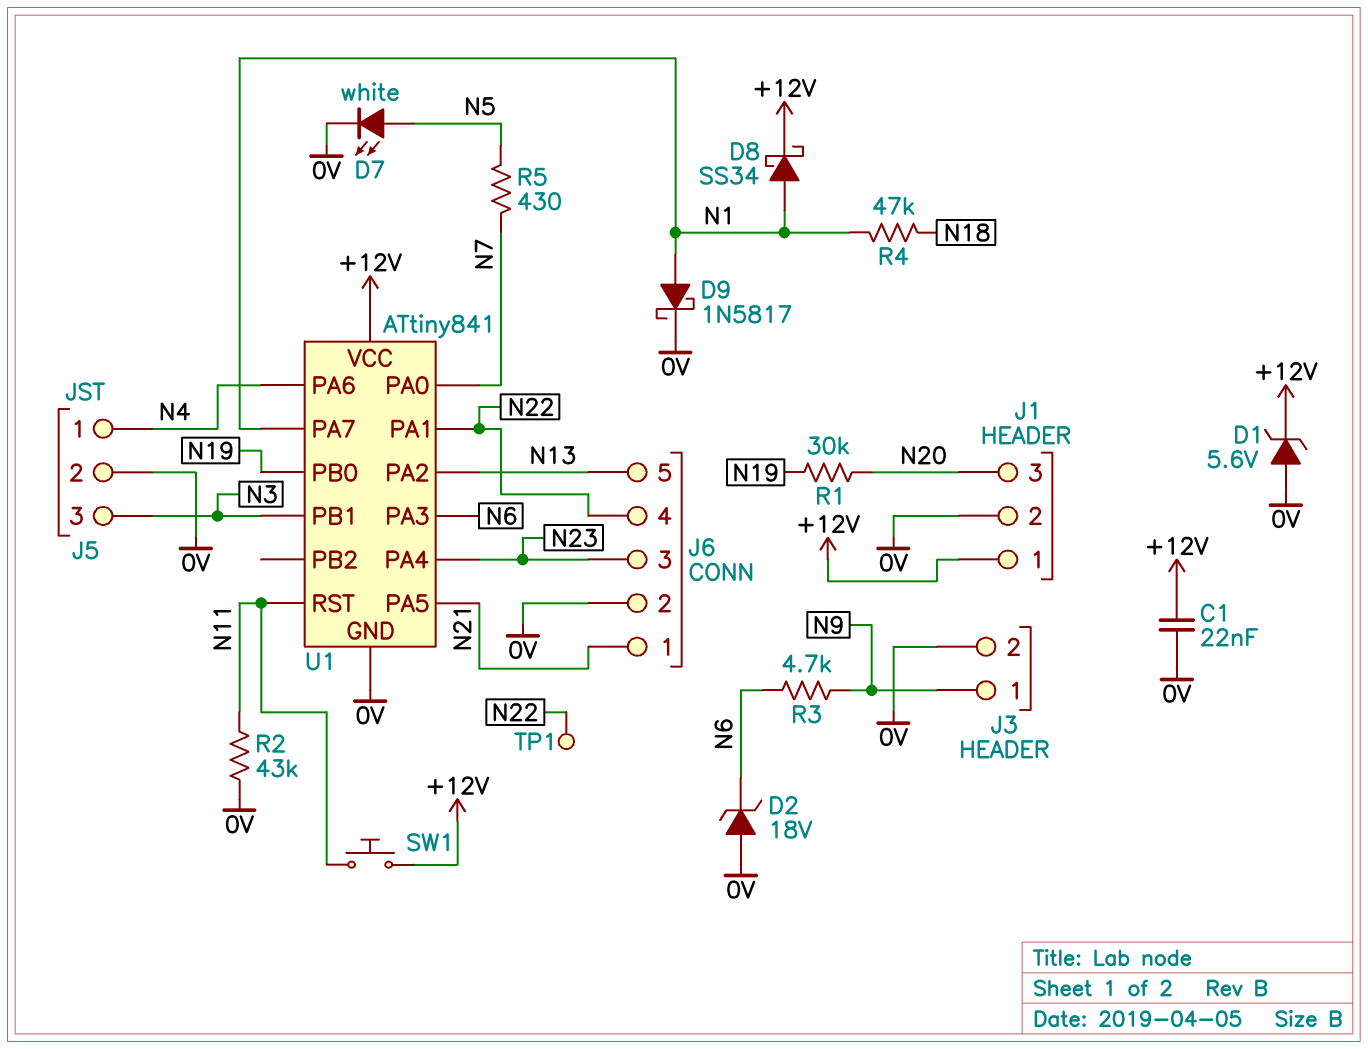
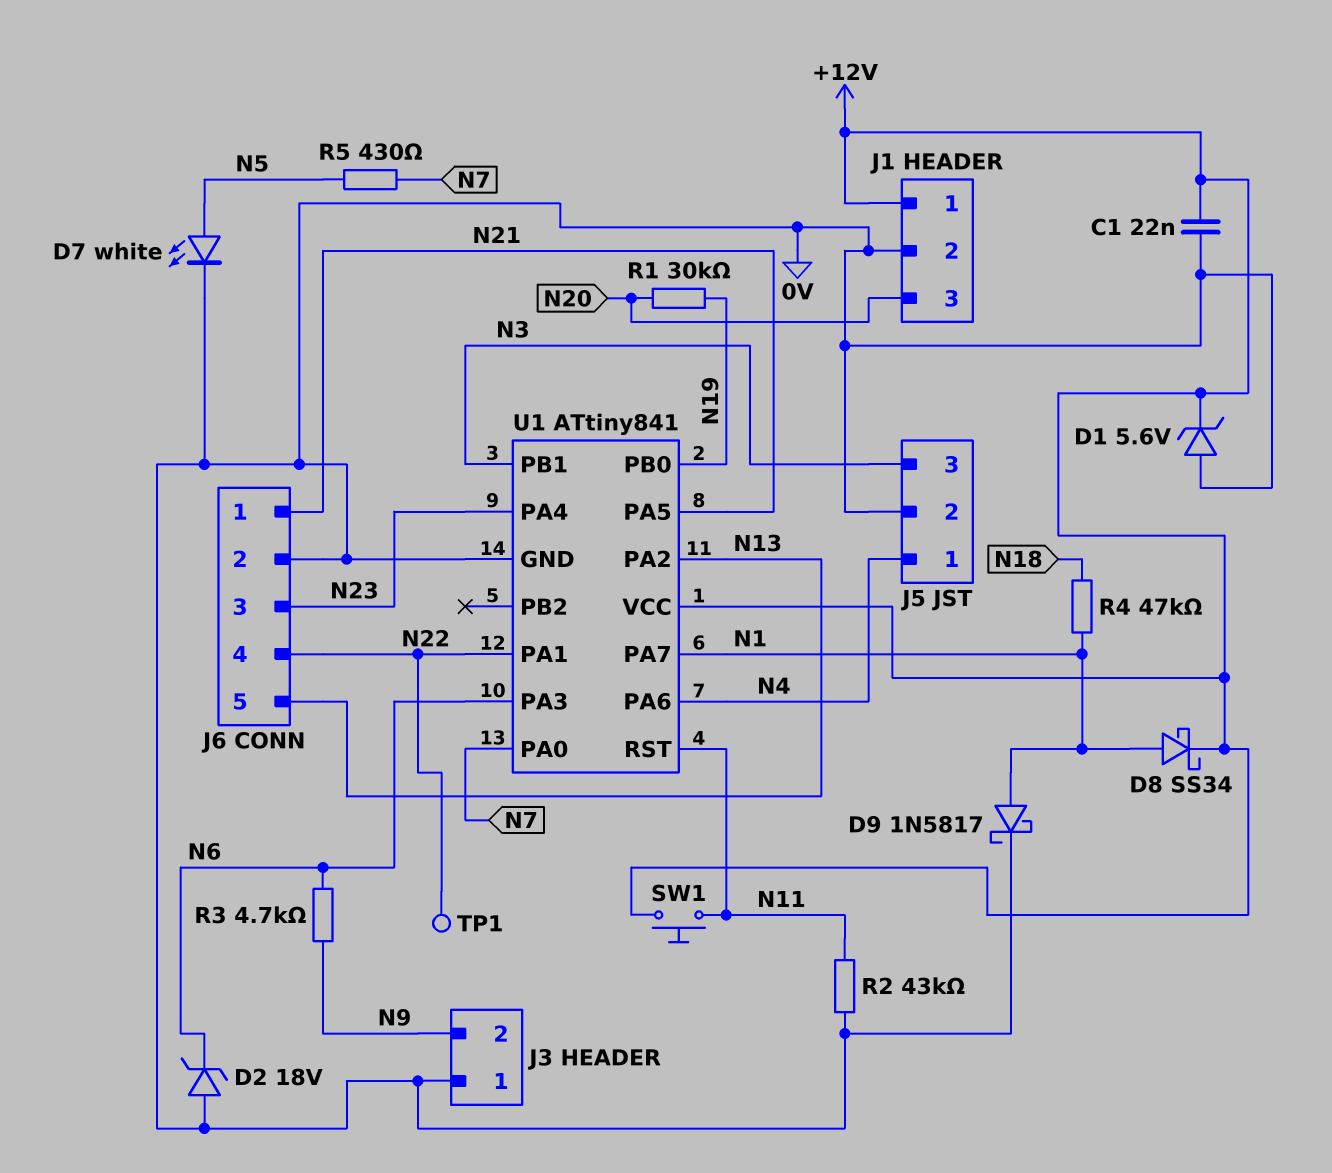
J3 pin 1: N9 -> 0V
J3 pin 2: 0V -> N9

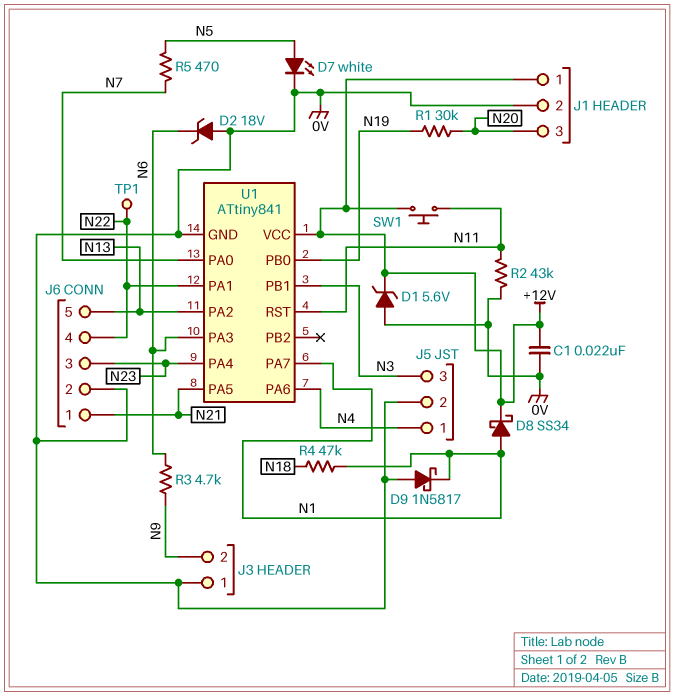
D9: schottky 1N5817 (A N1, K 0V) -> schottky 1N5817 (A 0V, K N1)
R5: 430 (N5, N7) -> 470 (N5, N7)

